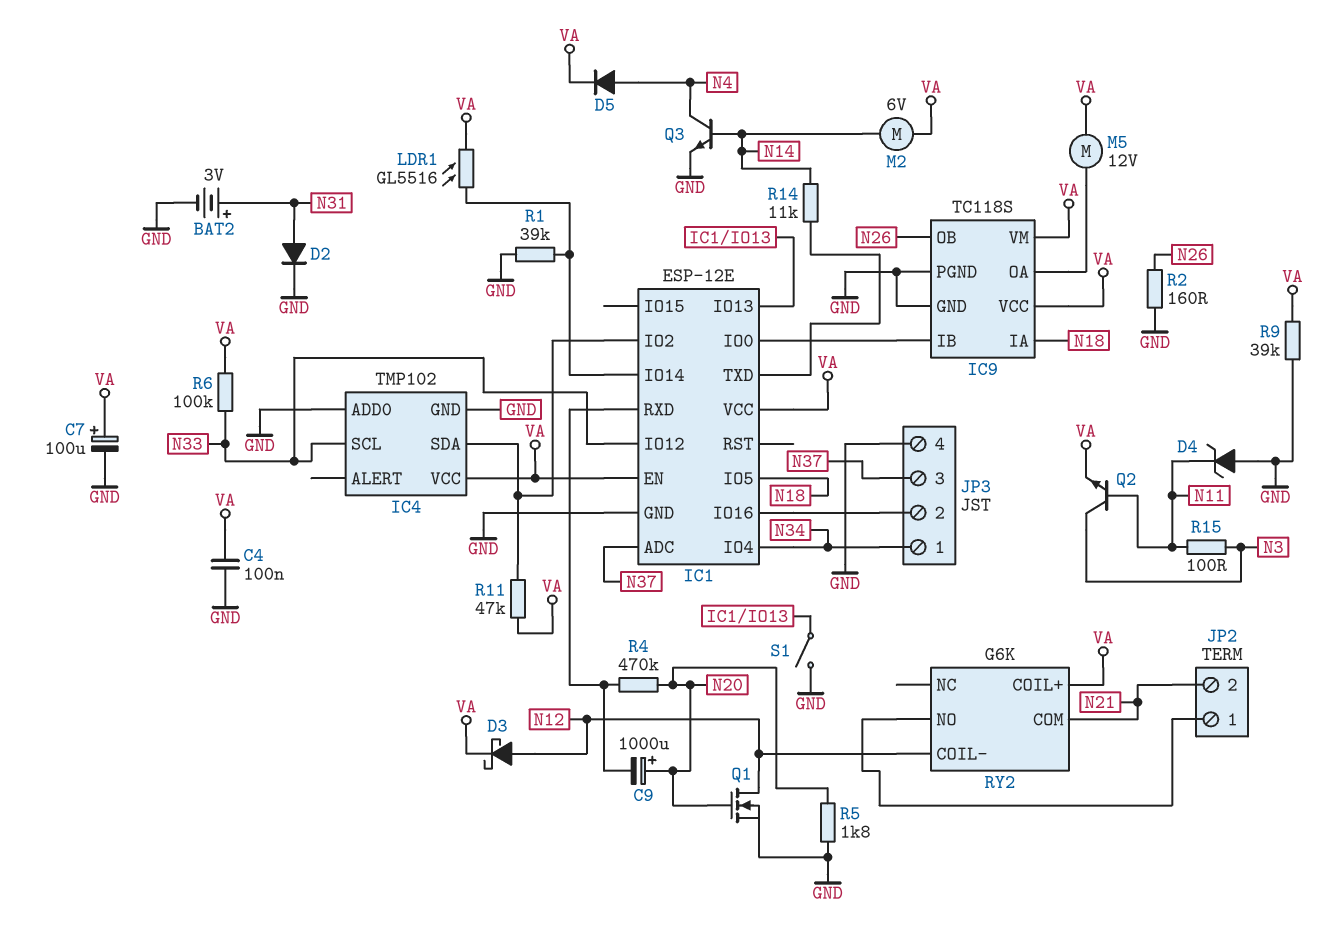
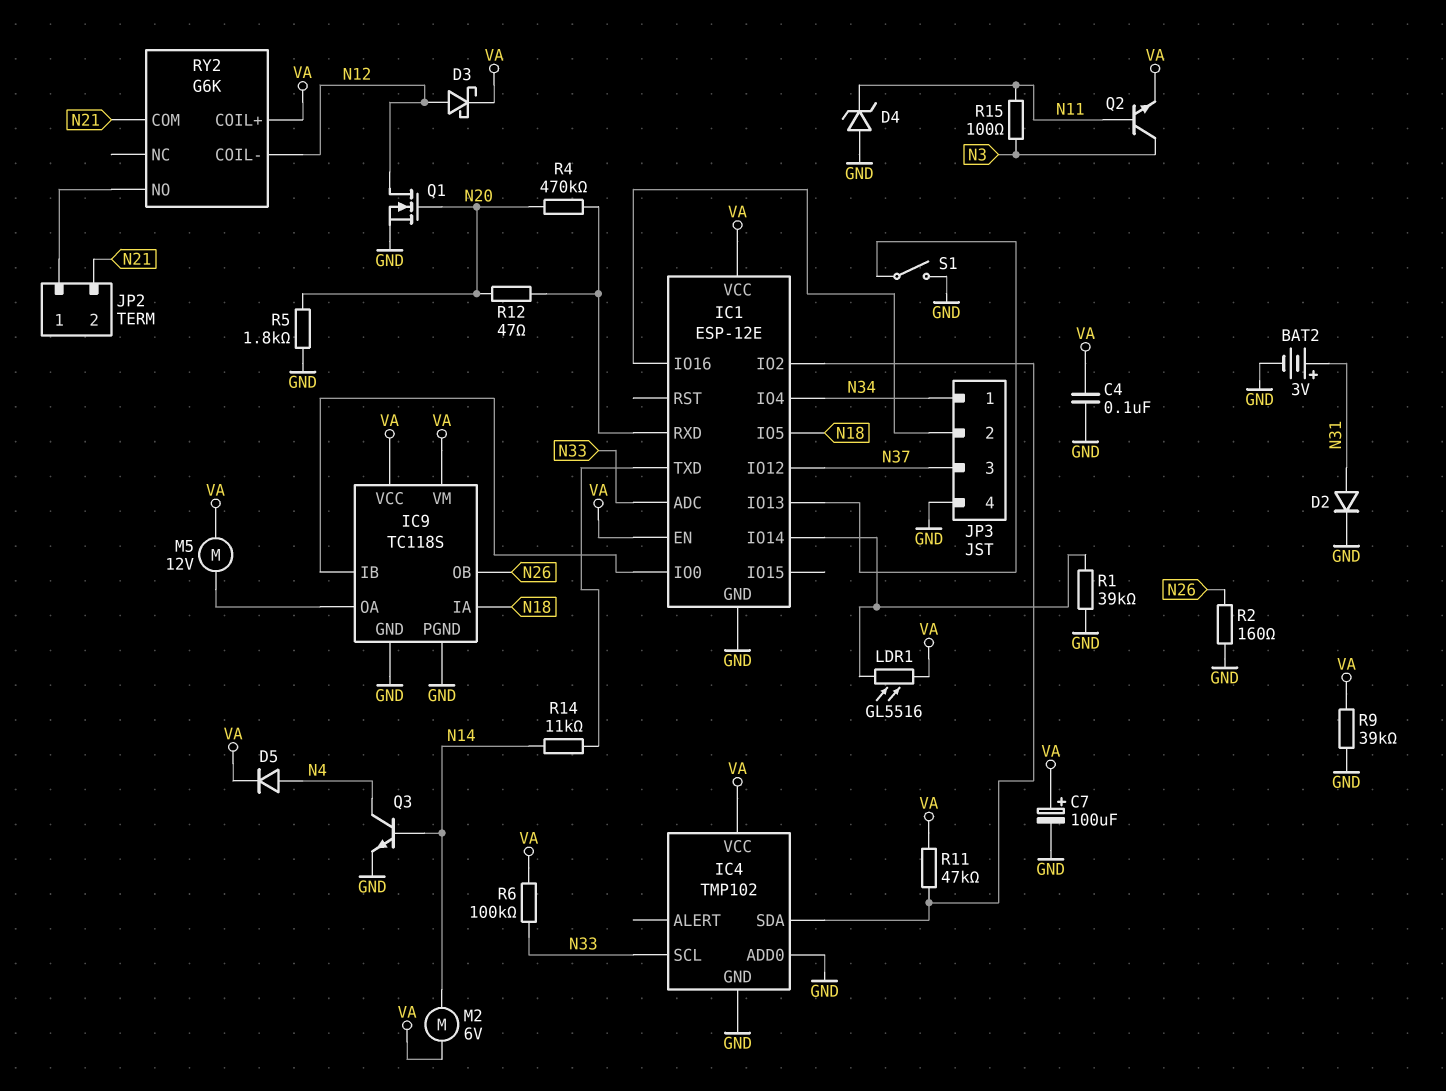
C9: 1000uF (plus N20, minus IC1/RXD) -> none
IC1 pin ADC: N37 -> N33
IC1 pin IO12: N33 -> N37
R12: none -> 47 (IC1/RXD, N20)

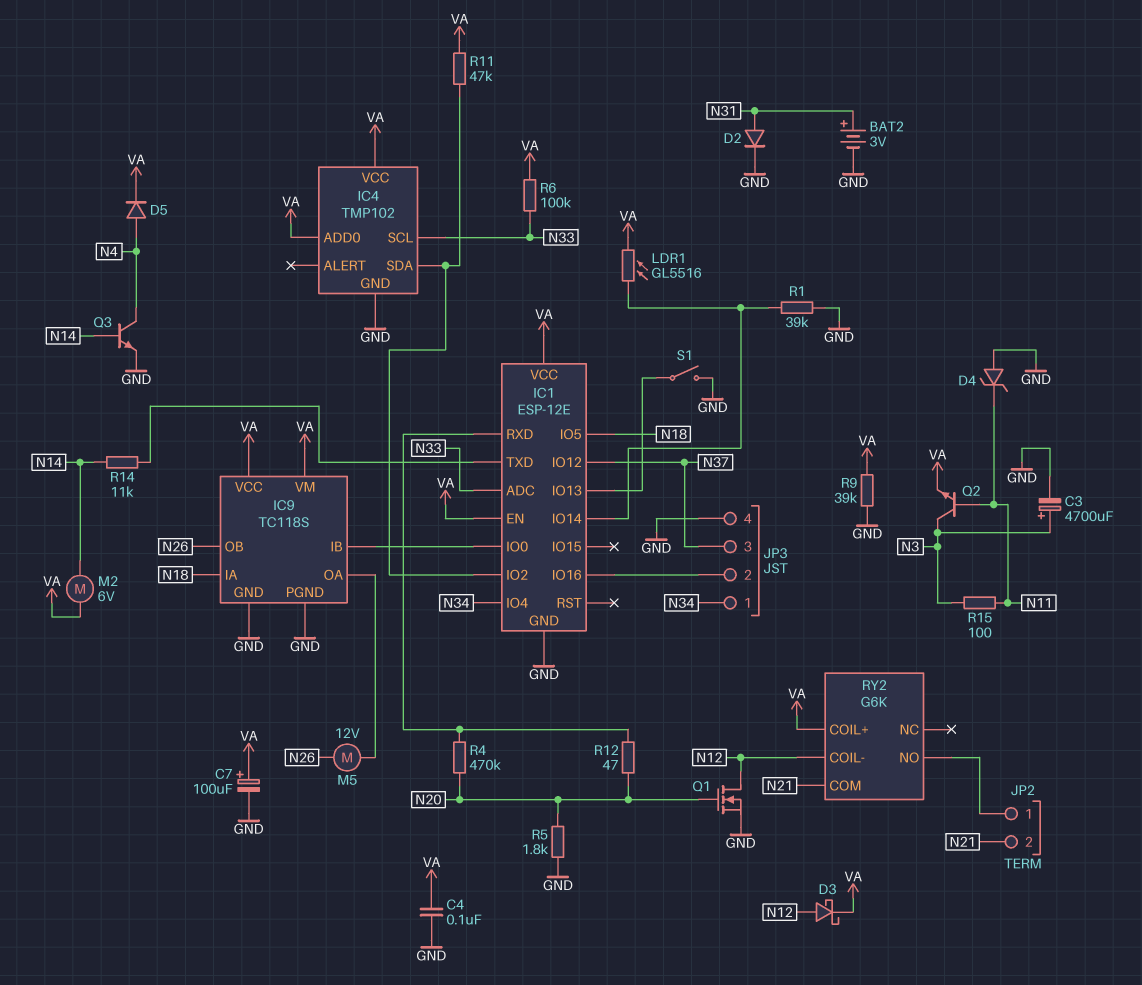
C3: none -> 4700uF (plus N3, minus GND)
IC4 pin ADD0: GND -> VA
M5: motor 12V (IC9/OA, VA) -> motor 12V (IC9/OA, N26)
R2: 160 (GND, N26) -> none

